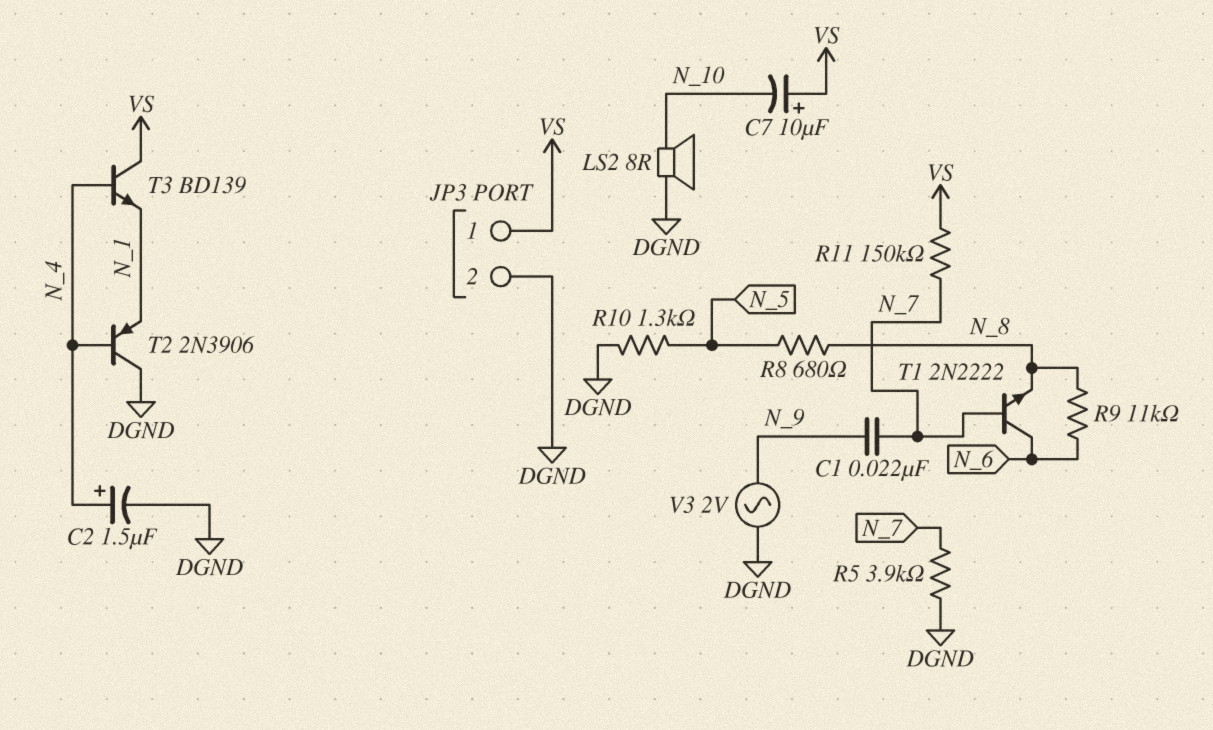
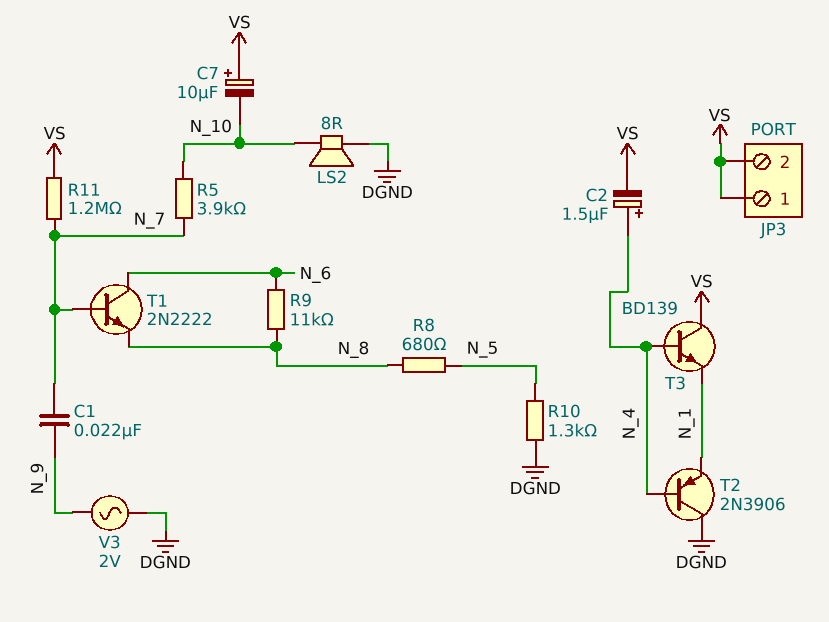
C2: 1.5uF (plus N_4, minus DGND) -> 1.5uF (plus N_4, minus VS)
JP3 pin 2: DGND -> VS
R5: 3.9k (DGND, N_7) -> 3.9k (N_7, N_10)
R11: 150k (N_7, VS) -> 1.2M (N_7, VS)

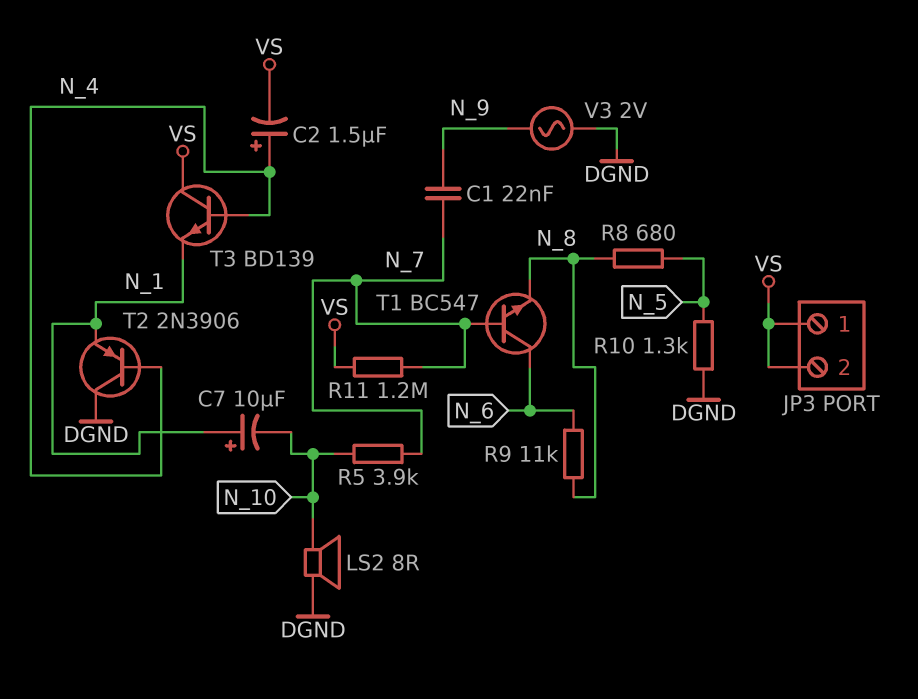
C7: 10uF (plus VS, minus N_10) -> 10uF (plus N_1, minus N_10)
T1: NPN 2N2222 (B N_7, C N_6, E N_8) -> NPN BC547 (B N_7, C N_6, E N_8)

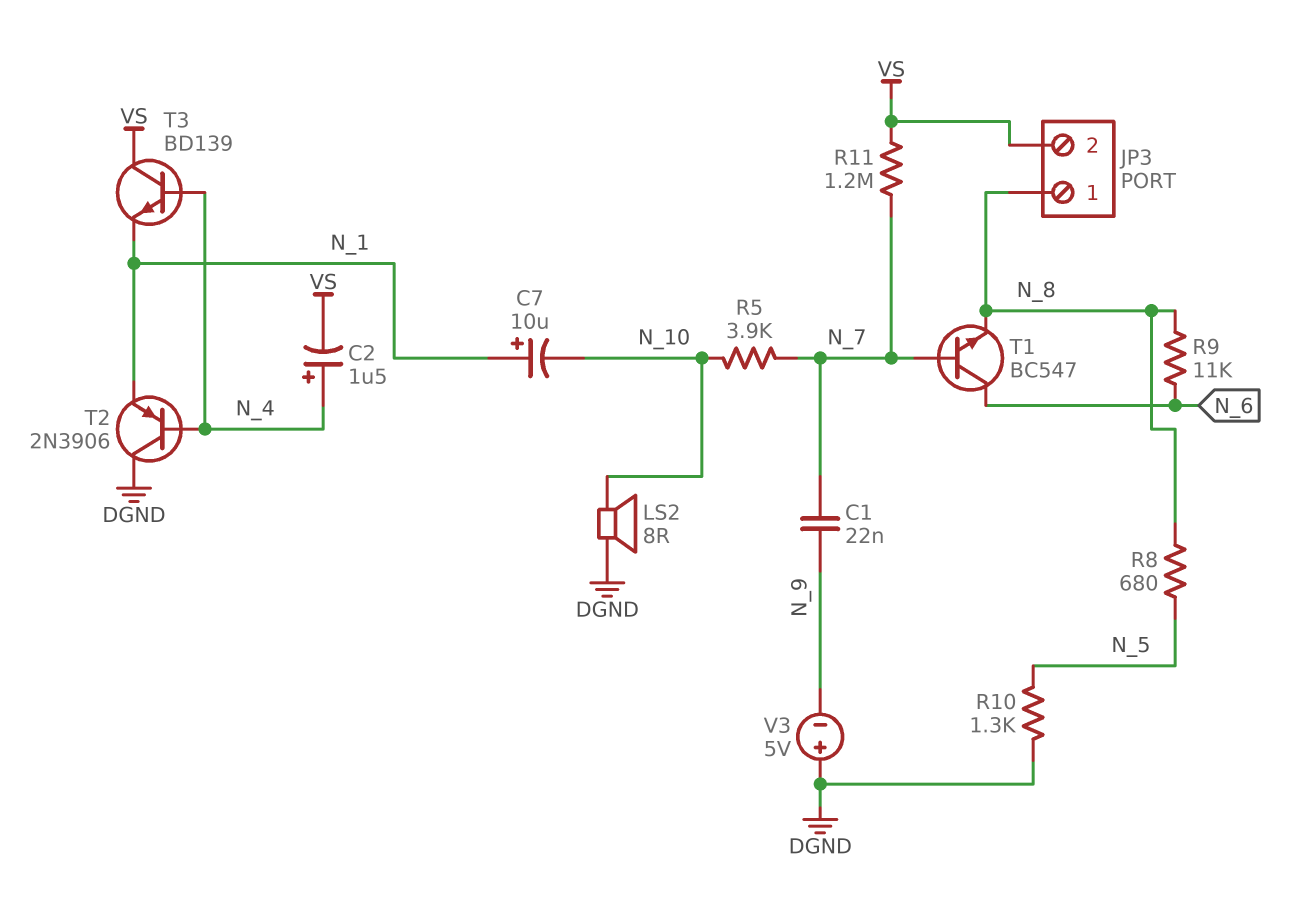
JP3 pin 1: VS -> N_8
V3: AC 2V (DGND, N_9) -> 5V (plus DGND, minus N_9)

